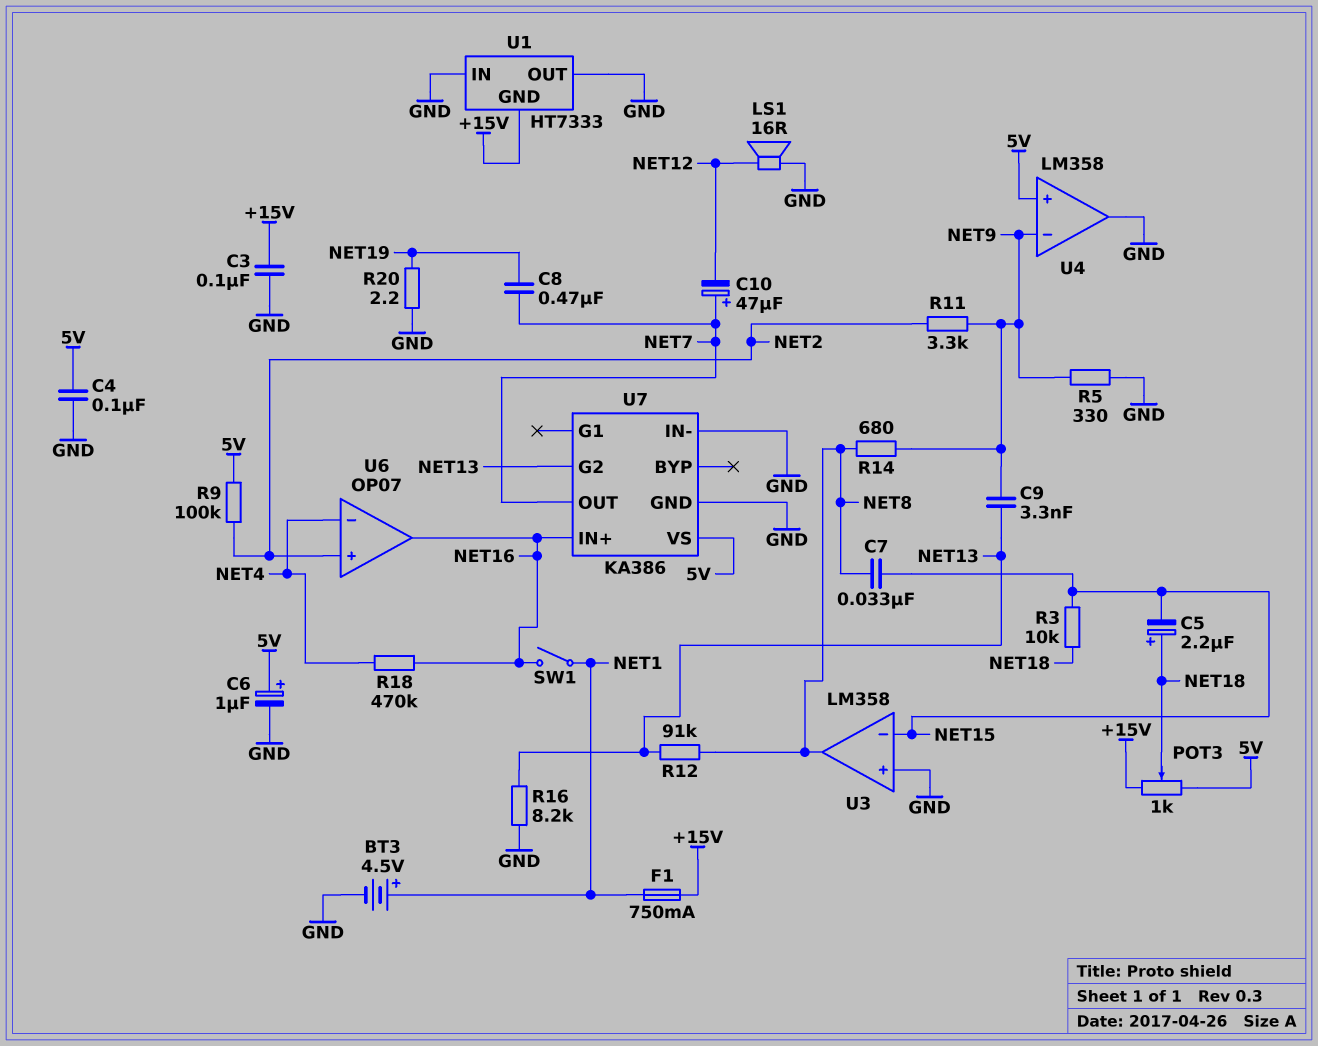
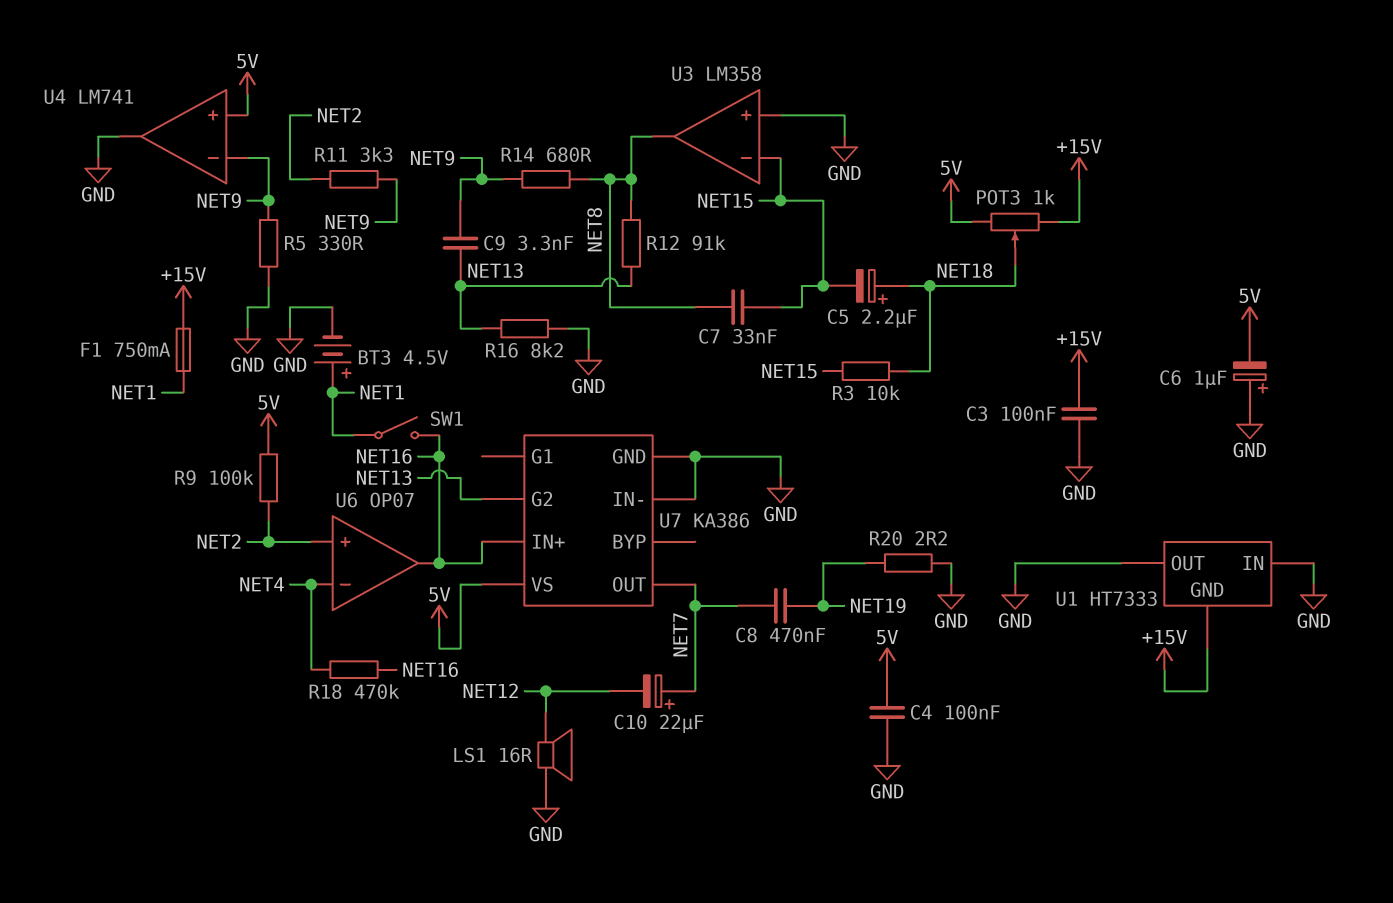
C6: 1uF (plus 5V, minus GND) -> 1uF (plus GND, minus 5V)
C10: 47uF (plus NET7, minus NET12) -> 22uF (plus NET7, minus NET12)
U4: LM358 -> LM741

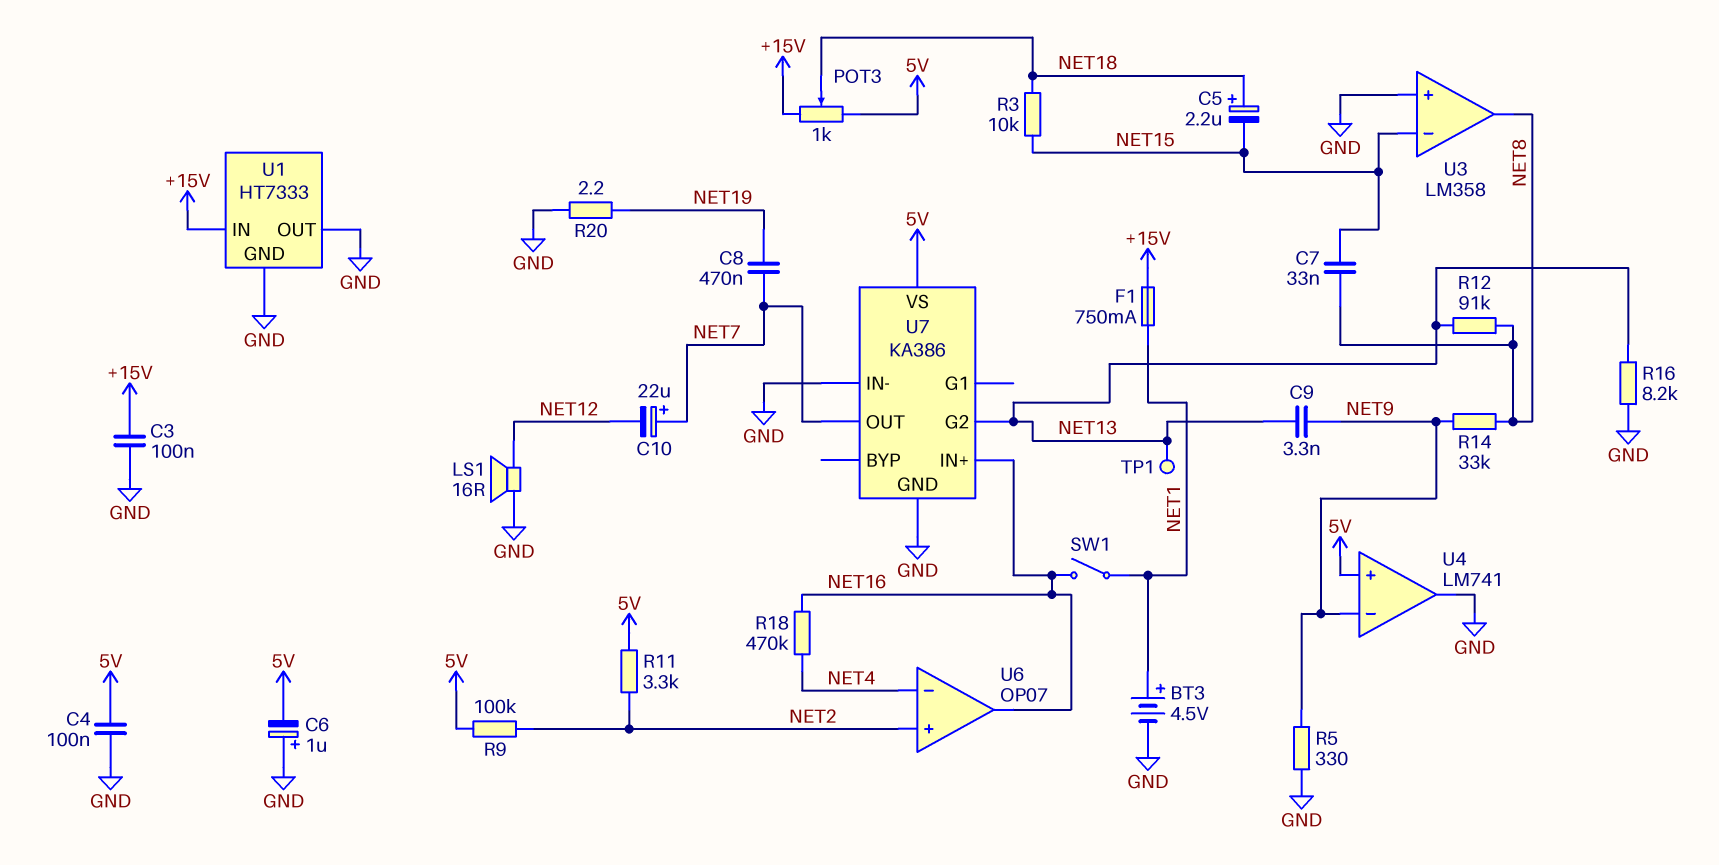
R11: 3.3k (NET2, NET9) -> 3.3k (5V, NET2)
R14: 680 (NET8, NET9) -> 33k (NET8, NET9)
TP1: none -> test point (NET13)
U1 pin GND: +15V -> GND
U1 pin IN: GND -> +15V

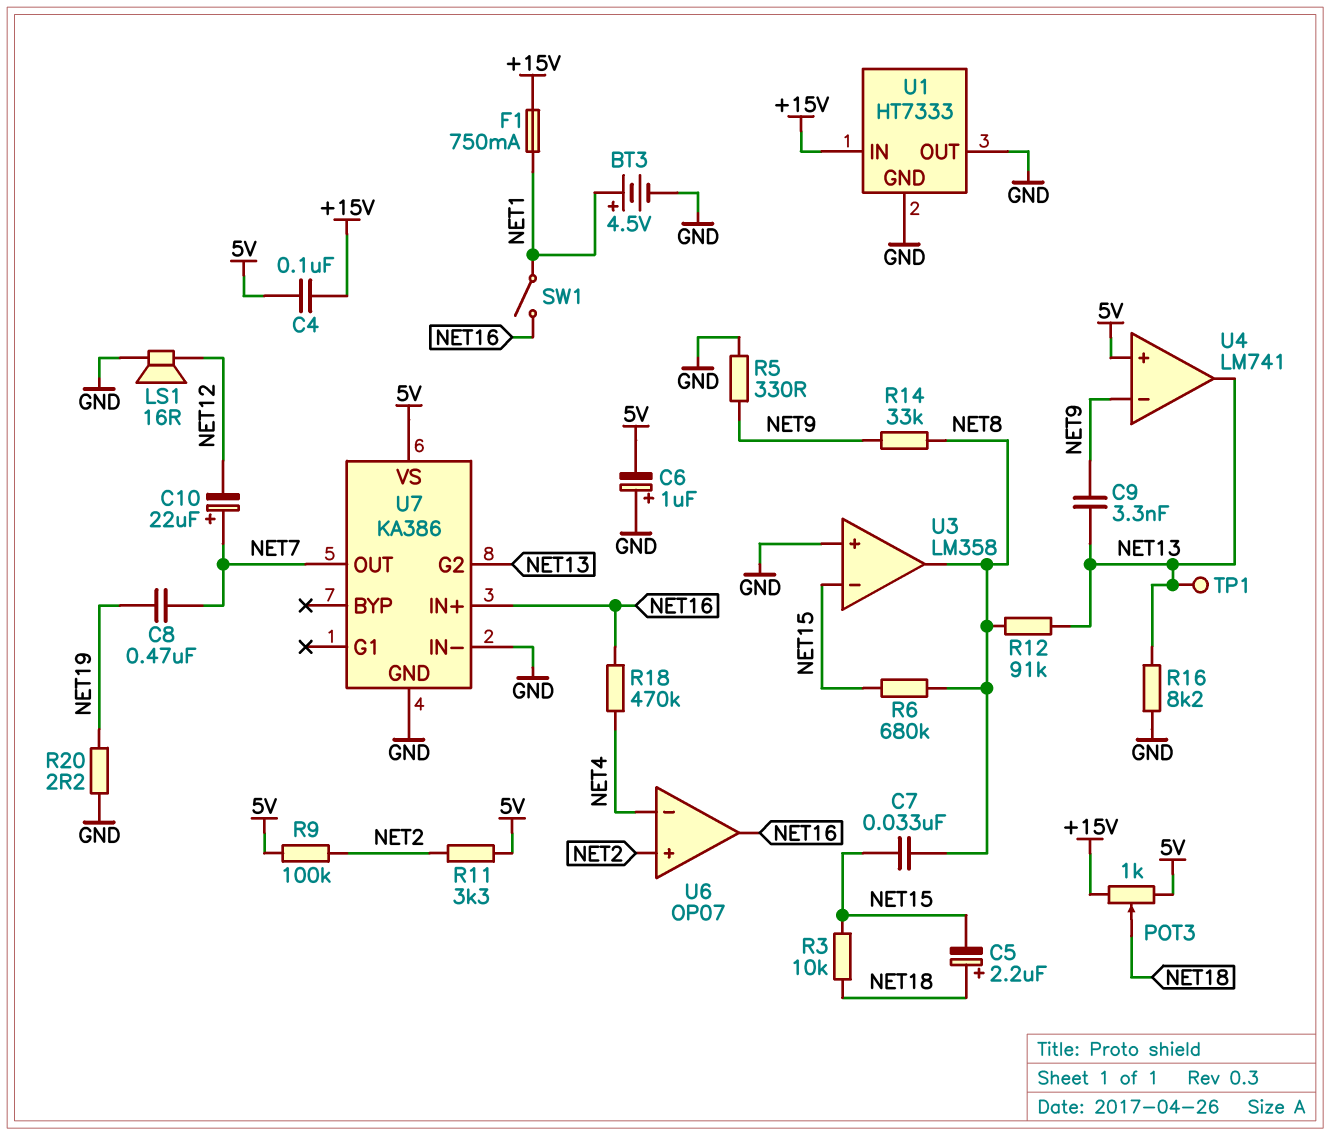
C3: 100nF (+15V, GND) -> none
C4: 100nF (5V, GND) -> 100nF (+15V, 5V)
R6: none -> 680k (NET8, NET15)
U4 pin out: GND -> NET13

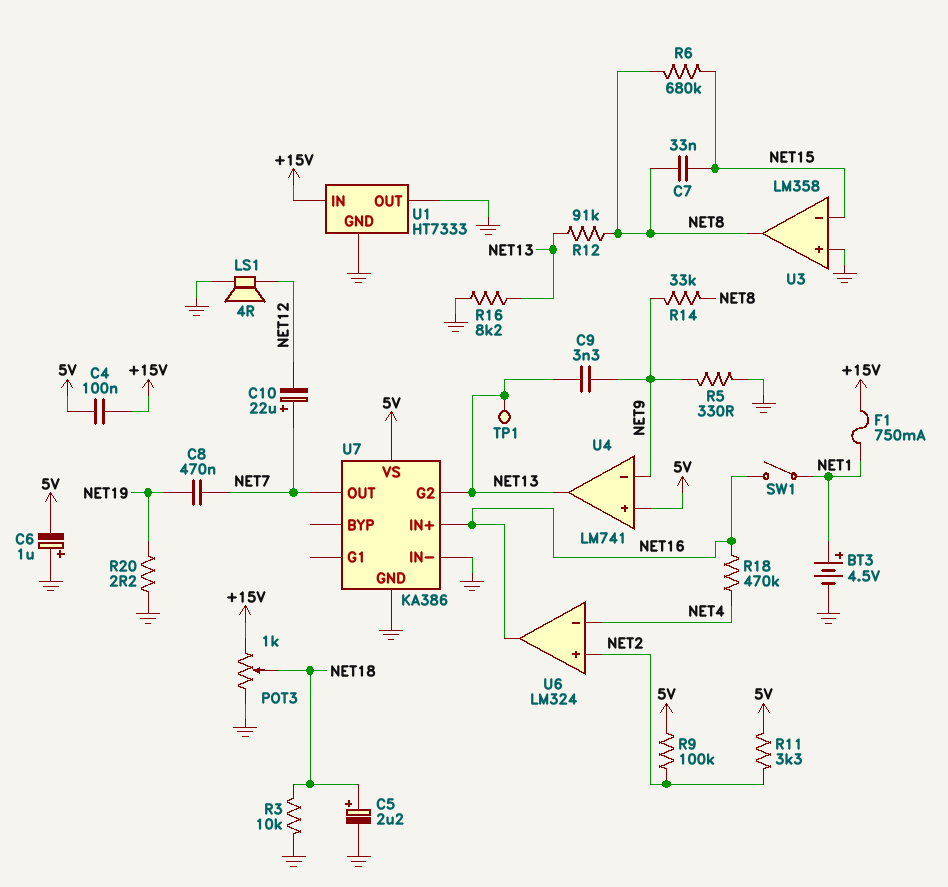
C5: 2.2uF (plus NET18, minus NET15) -> 2.2uF (plus NET18, minus GND)
LS1: speaker 16R (GND, NET12) -> speaker 4R (GND, NET12)
POT3: 1k (+15V, 5V, wiper NET18) -> 1k (+15V, GND, wiper NET18)
R3: 10k (NET15, NET18) -> 10k (GND, NET18)
U6: OP07 -> LM324

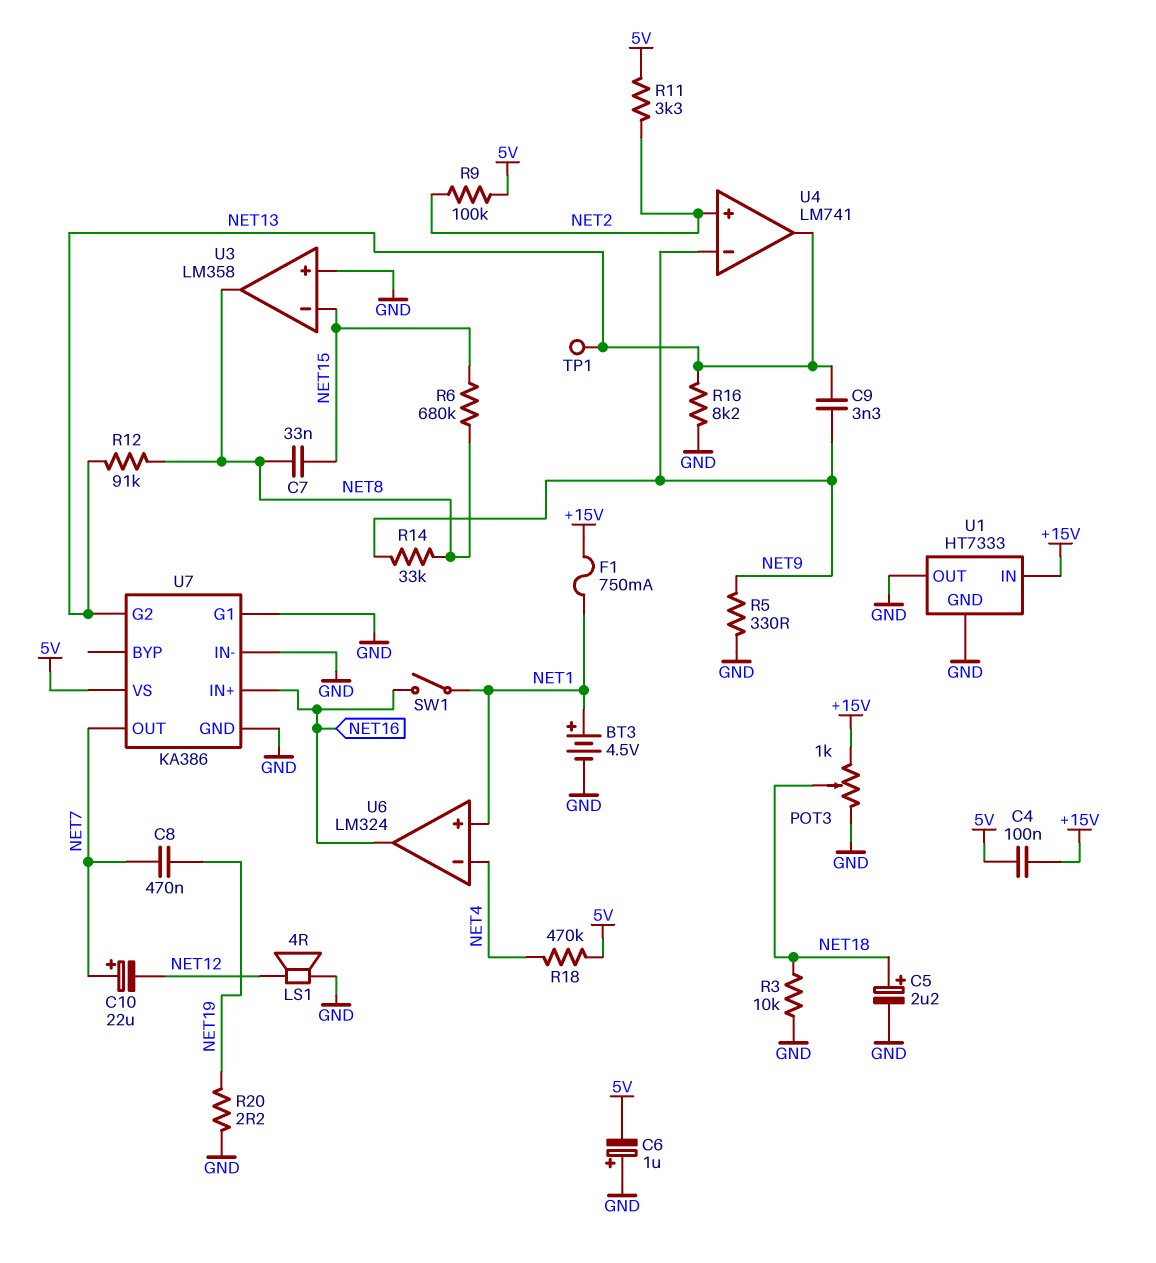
R18: 470k (NET4, NET16) -> 470k (5V, NET4)
U4 pin in+: 5V -> NET2
U6 pin in+: NET2 -> NET1
U7 pin G1: none -> GND

